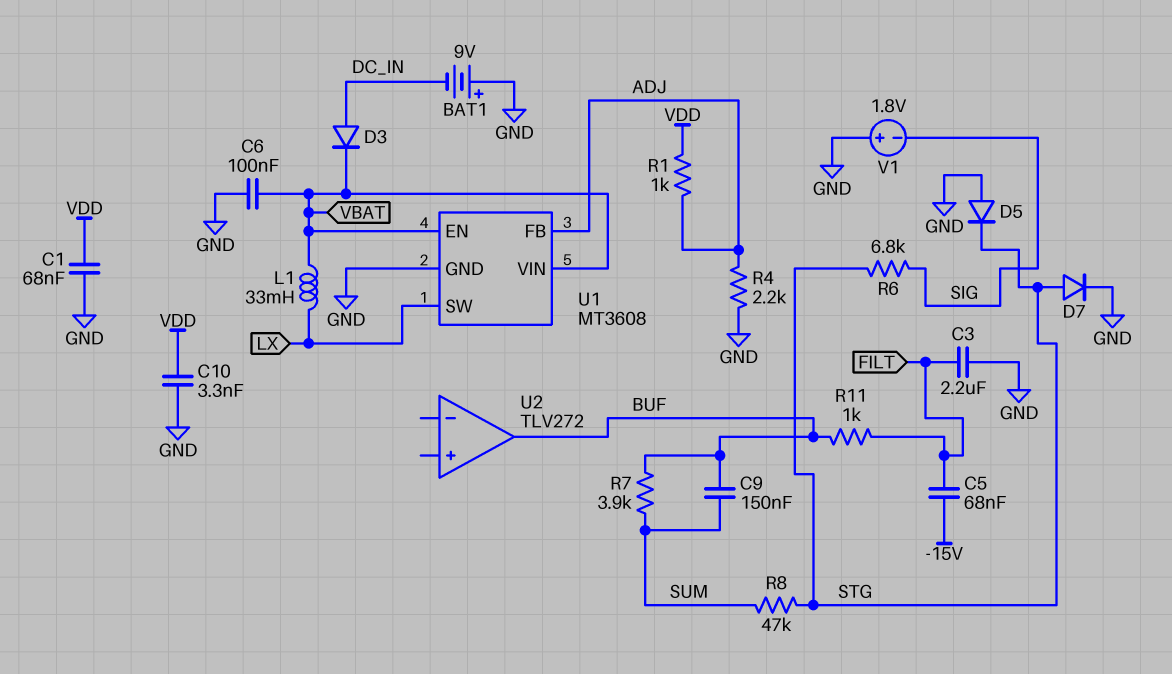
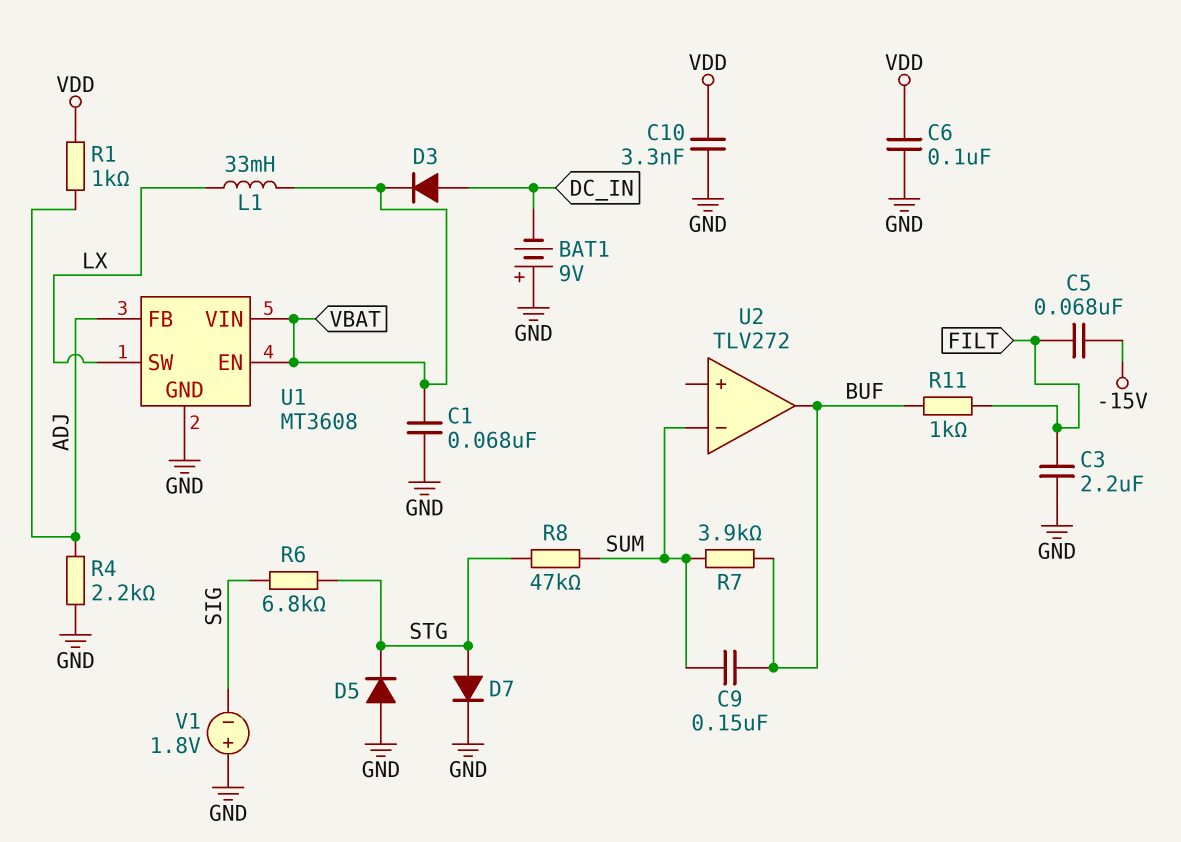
C1: 68nF (GND, VDD) -> 68nF (GND, VBAT)
C6: 100nF (GND, VBAT) -> 100nF (GND, VDD)
U2 pin in-: none -> SUM

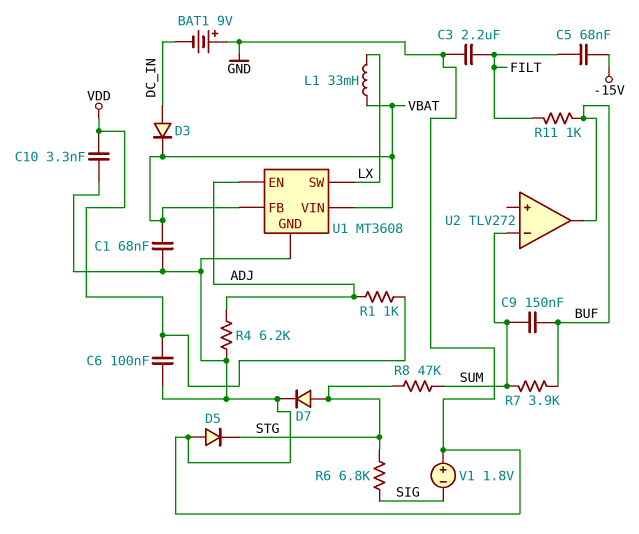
R4: 2.2k (ADJ, GND) -> 6.2k (ADJ, GND)
U1 pin EN: VBAT -> ADJ
U1 pin FB: ADJ -> VBAT

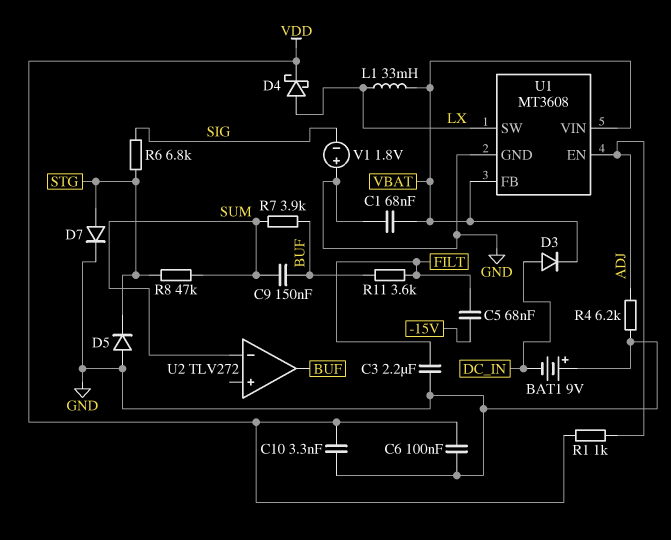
D4: none -> schottky (A LX, K VDD)
R11: 1k (BUF, FILT) -> 3.6k (BUF, FILT)

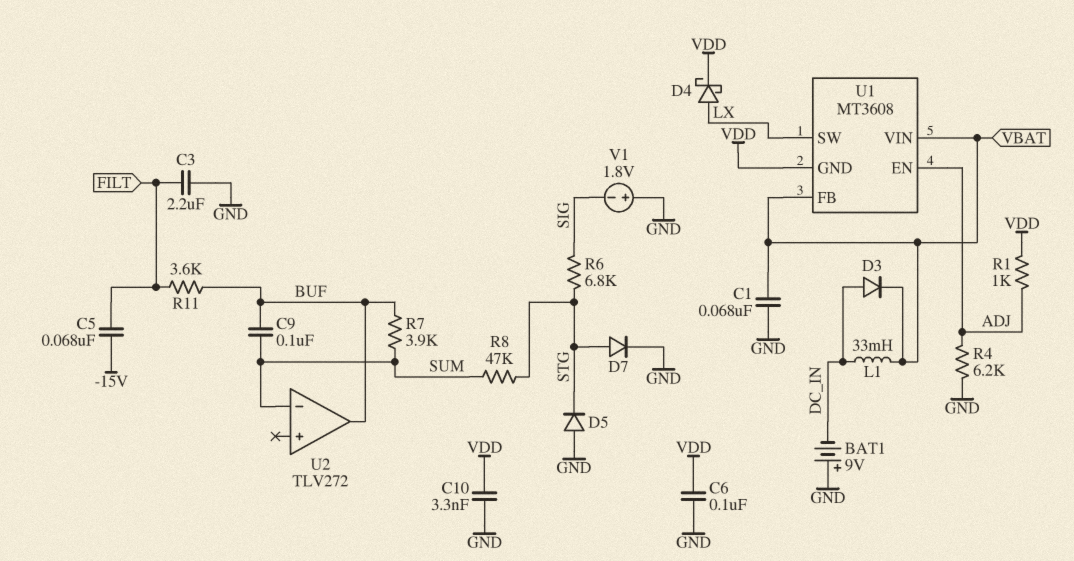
C9: 150nF (BUF, SUM) -> 100nF (BUF, SUM)
L1: 33mH (LX, VBAT) -> 33mH (DC_IN, VBAT)
U1 pin GND: GND -> VDD

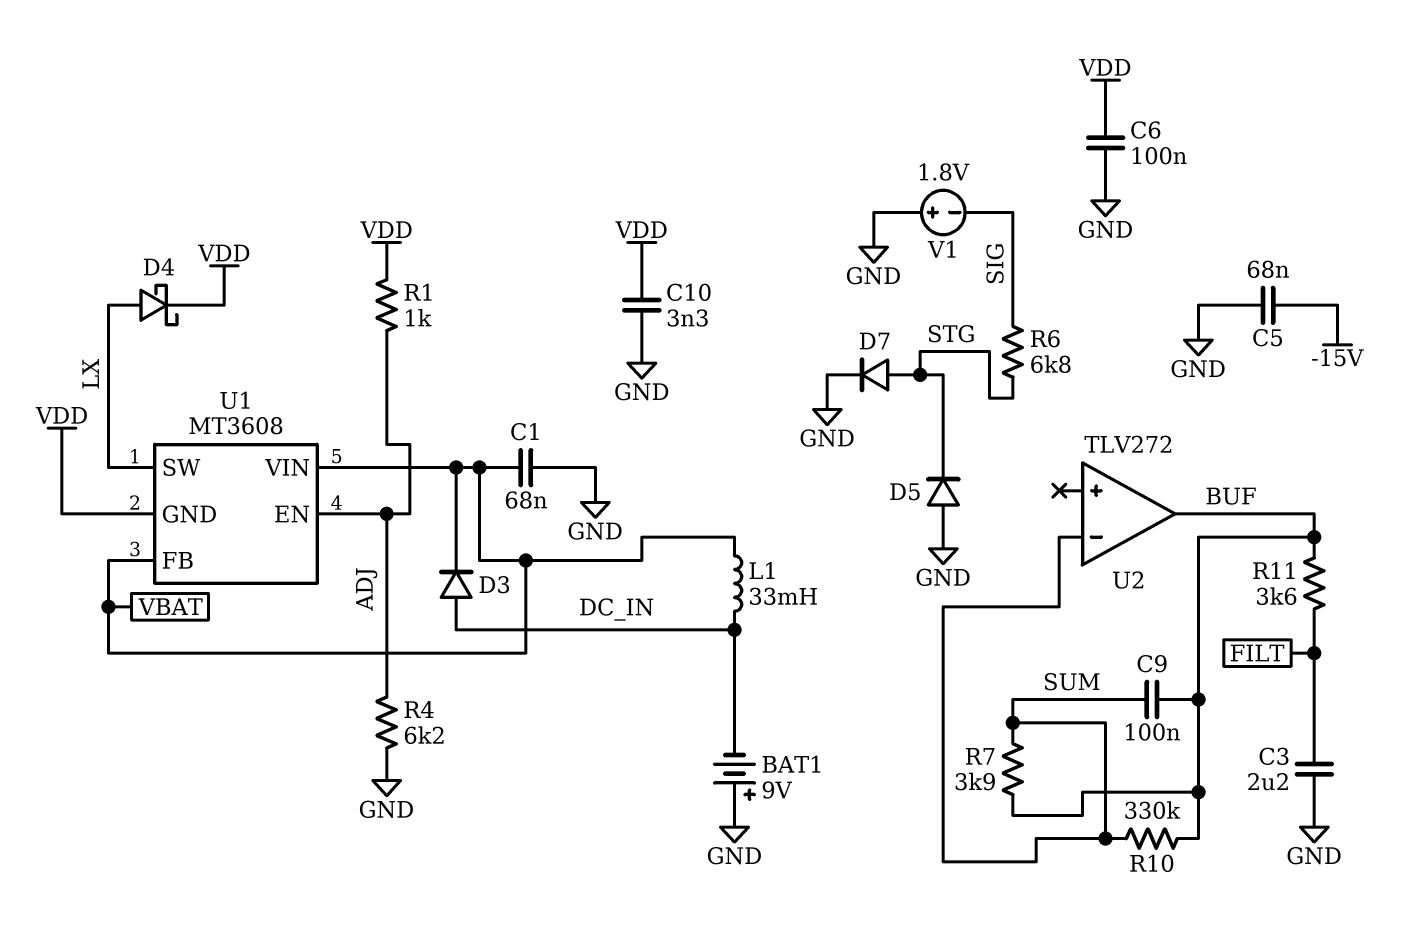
C5: 68nF (-15V, FILT) -> 68nF (-15V, GND)
R8: 47k (STG, SUM) -> none
R10: none -> 330k (BUF, SUM)

